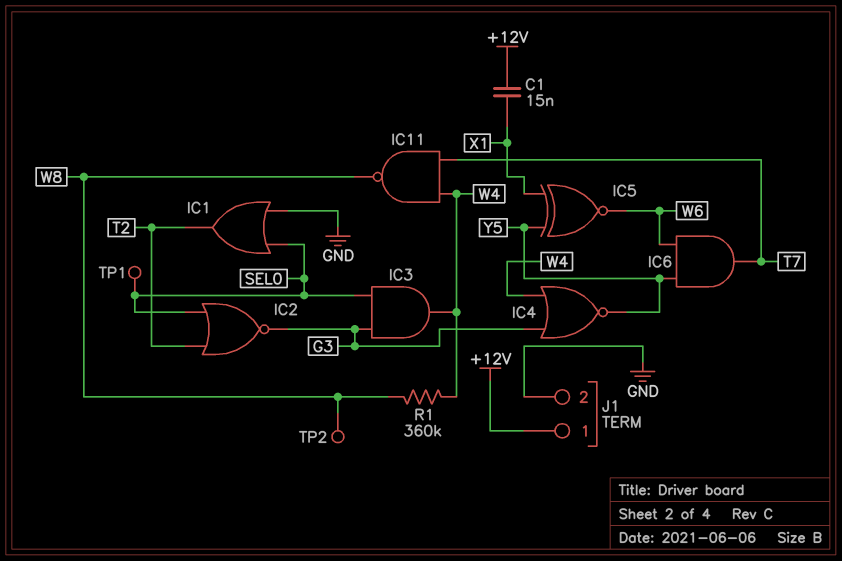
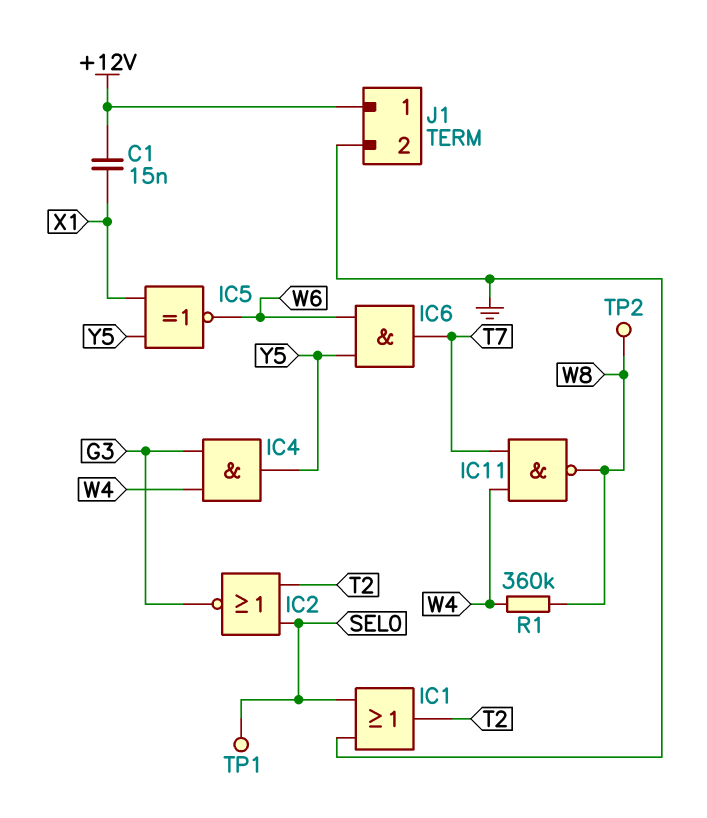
IC3: AND (in G3, in SEL0, out W4) -> none
IC4: NOR (in G3, in W4, out Y5) -> AND (in G3, in W4, out Y5)

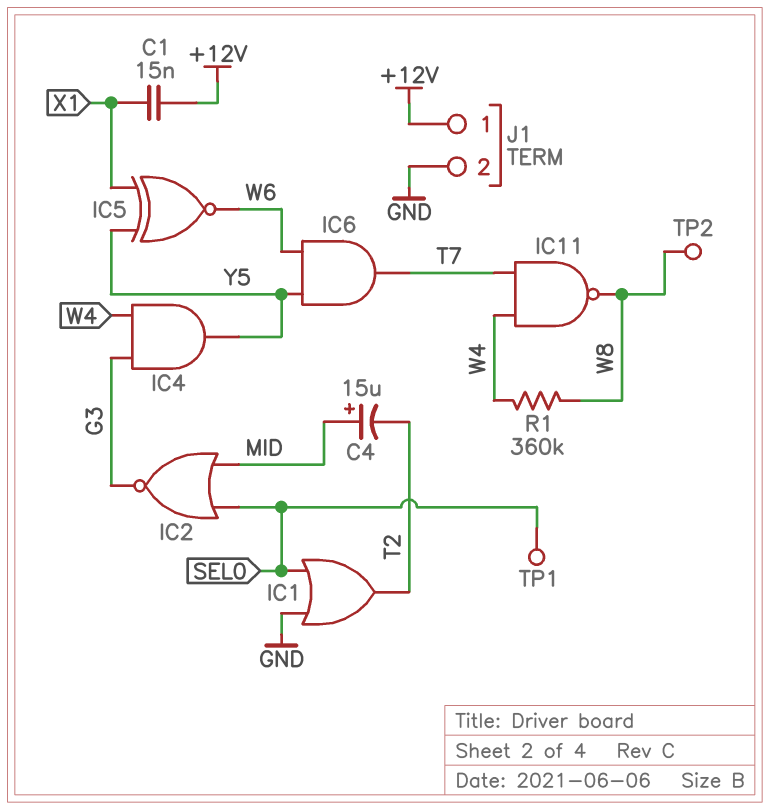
C4: none -> 15uF (plus MID, minus T2)
IC2: NOR (in SEL0, in T2, out G3) -> NOR (in MID, in SEL0, out G3)

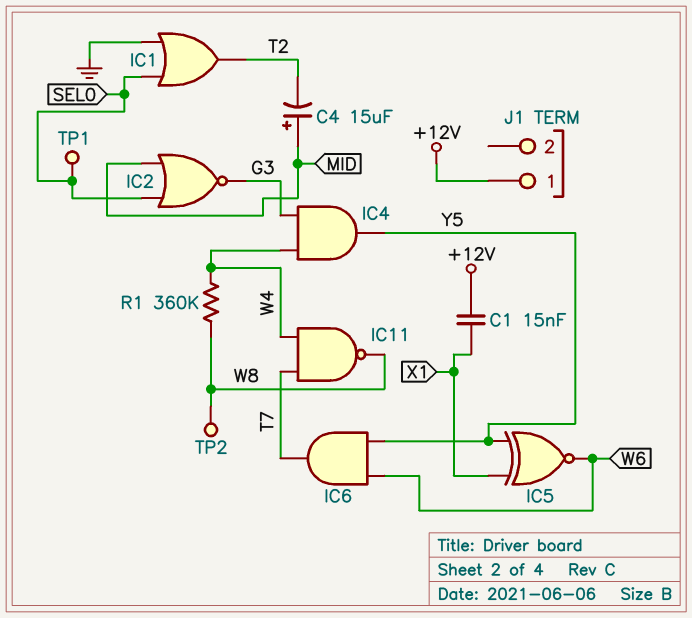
J1 pin 2: GND -> none

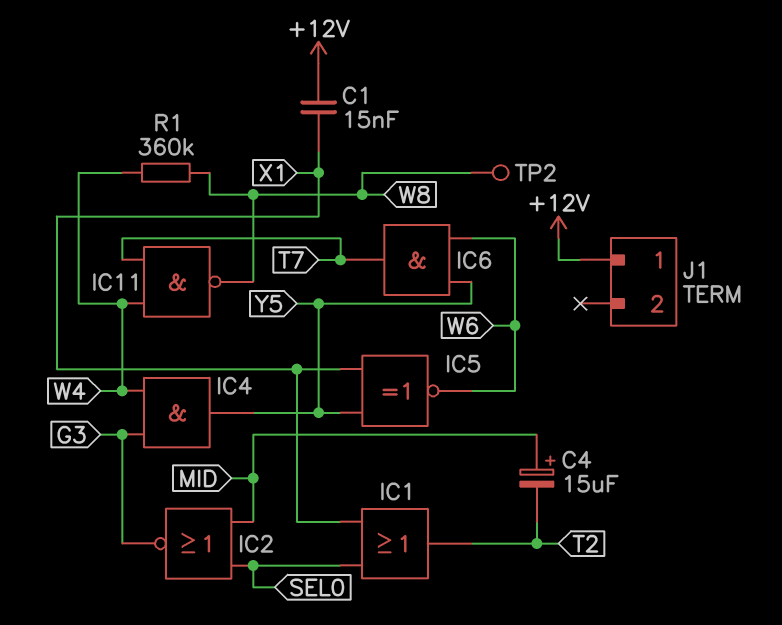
IC1: OR (in GND, in SEL0, out T2) -> OR (in SEL0, in X1, out T2)
TP1: test point (SEL0) -> none

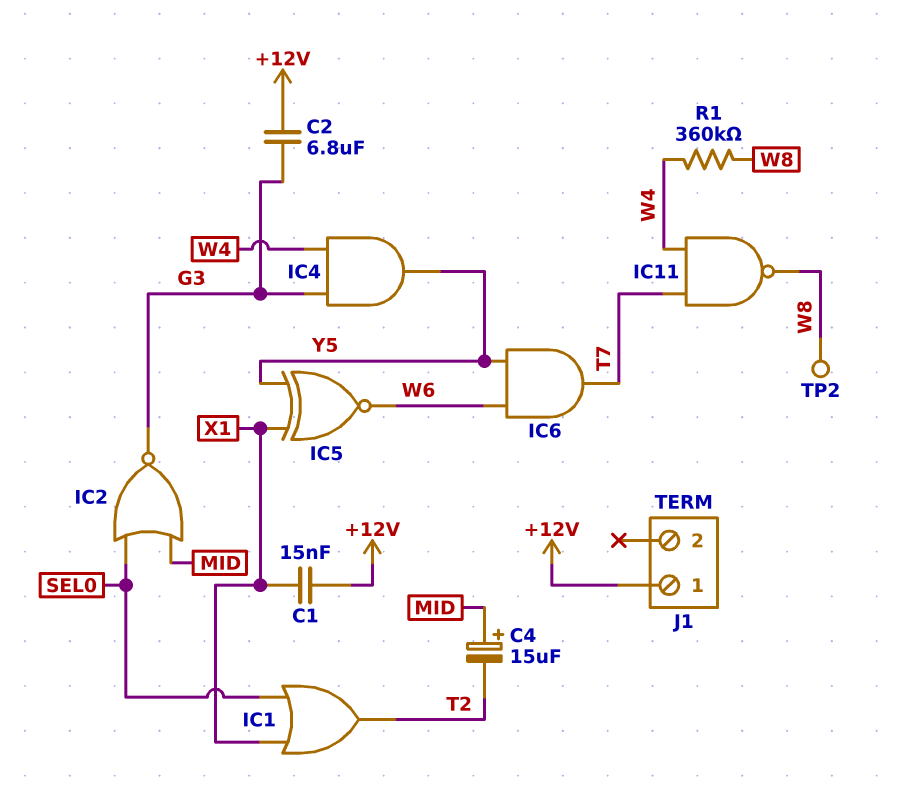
C2: none -> 6.8uF (+12V, G3)

